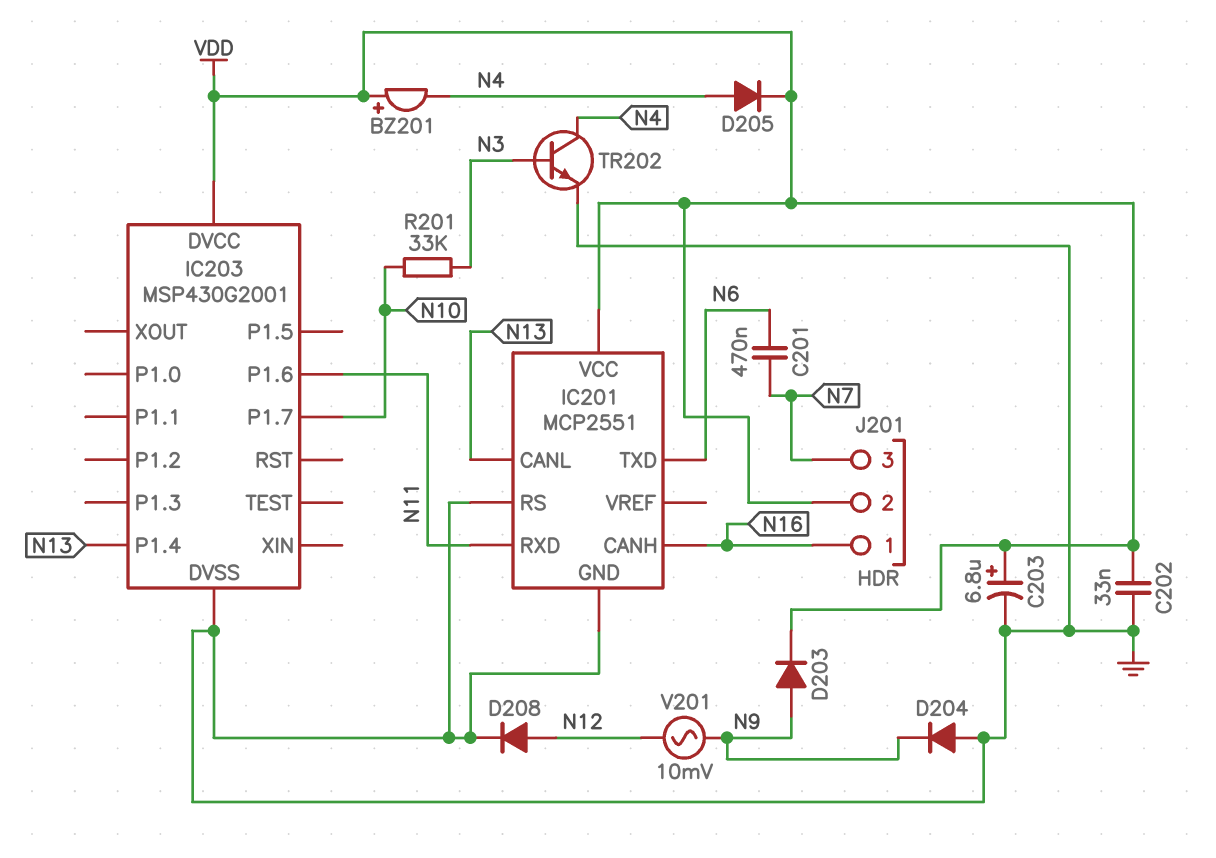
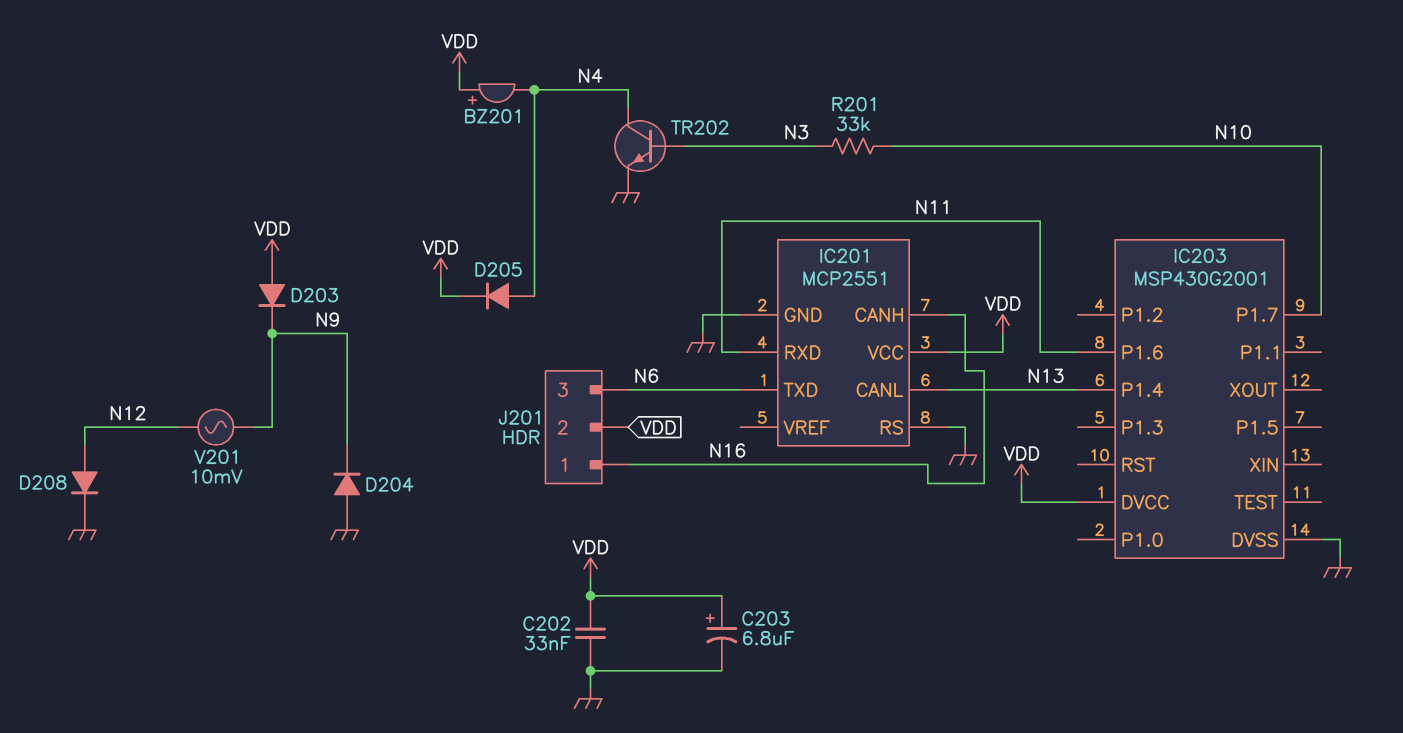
C201: 470nF (N6, N7) -> none
D203: diode (A N9, K VDD) -> diode (A VDD, K N9)
J201 pin 3: N7 -> N6

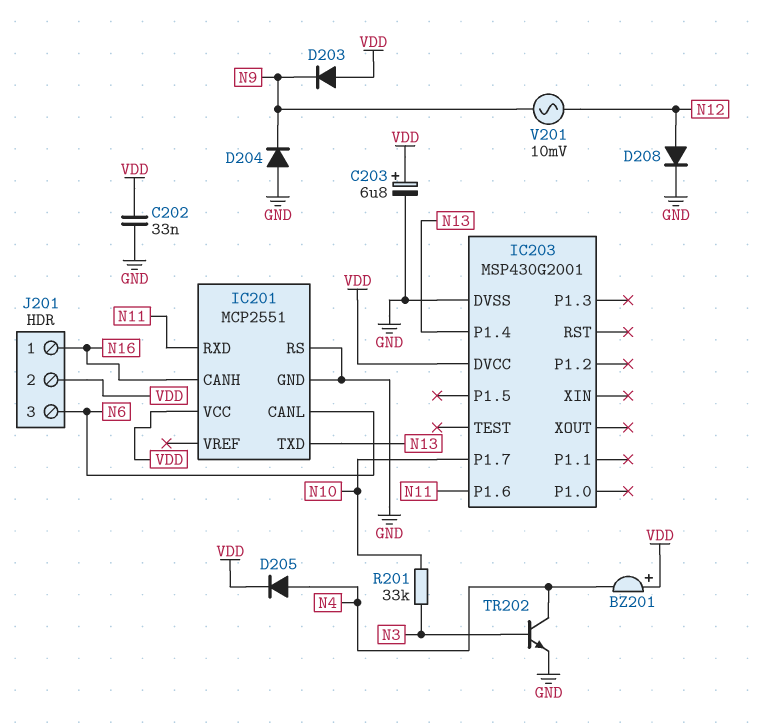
IC201 pin CANL: N13 -> N6
IC201 pin TXD: N6 -> N13

